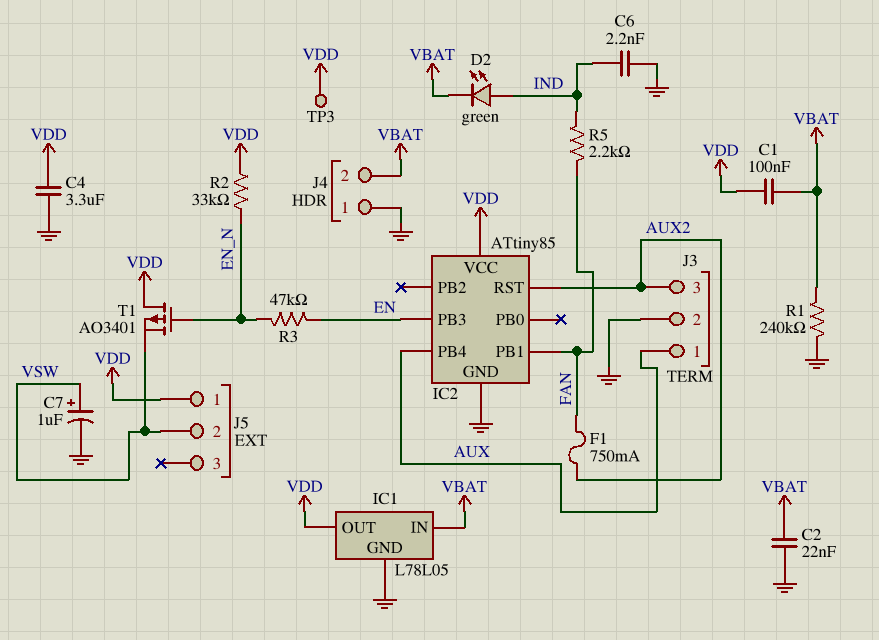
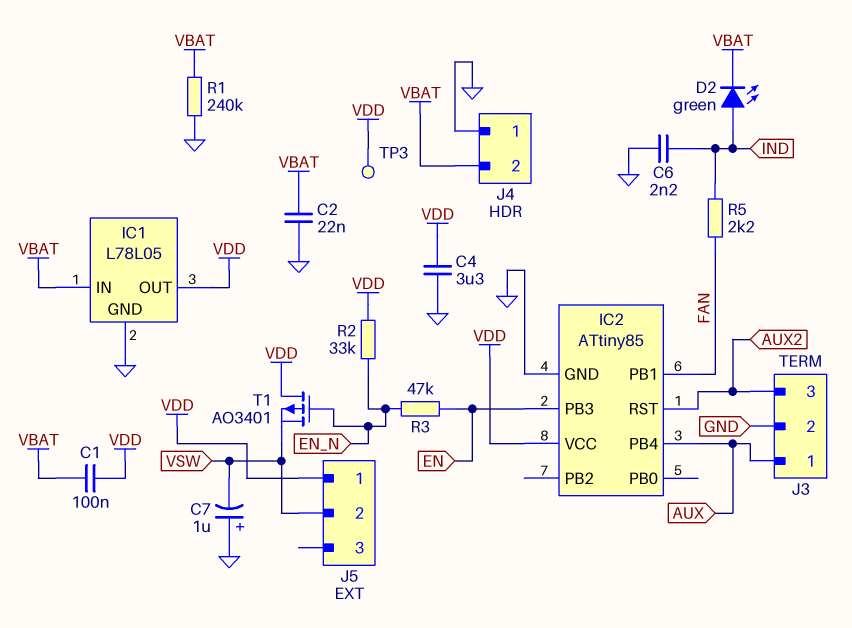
C7: 1uF (plus VSW, minus GND) -> 1uF (plus GND, minus VSW)
F1: 750mA (AUX2, FAN) -> none

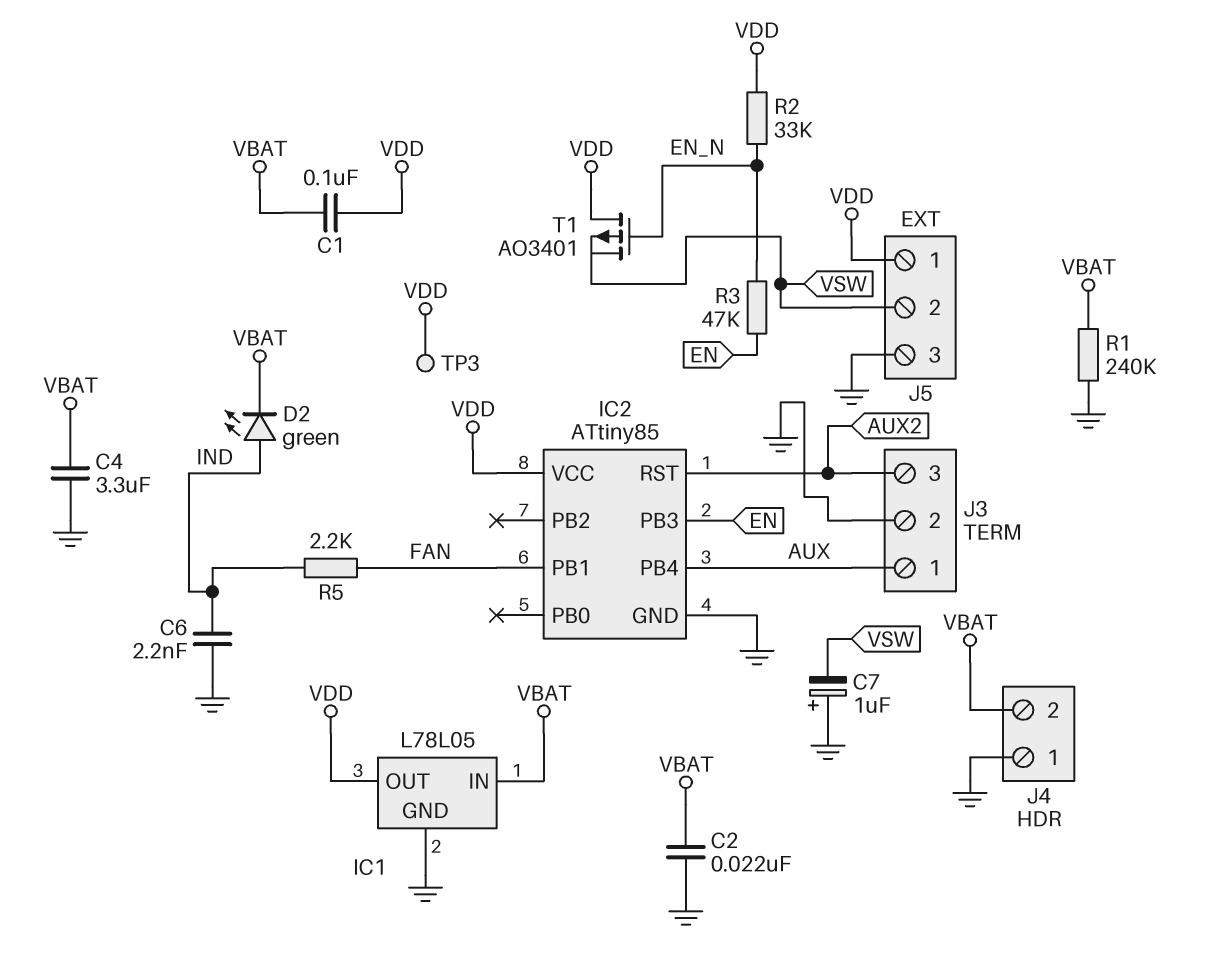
C4: 3.3uF (GND, VDD) -> 3.3uF (GND, VBAT)
J5 pin 3: none -> GND

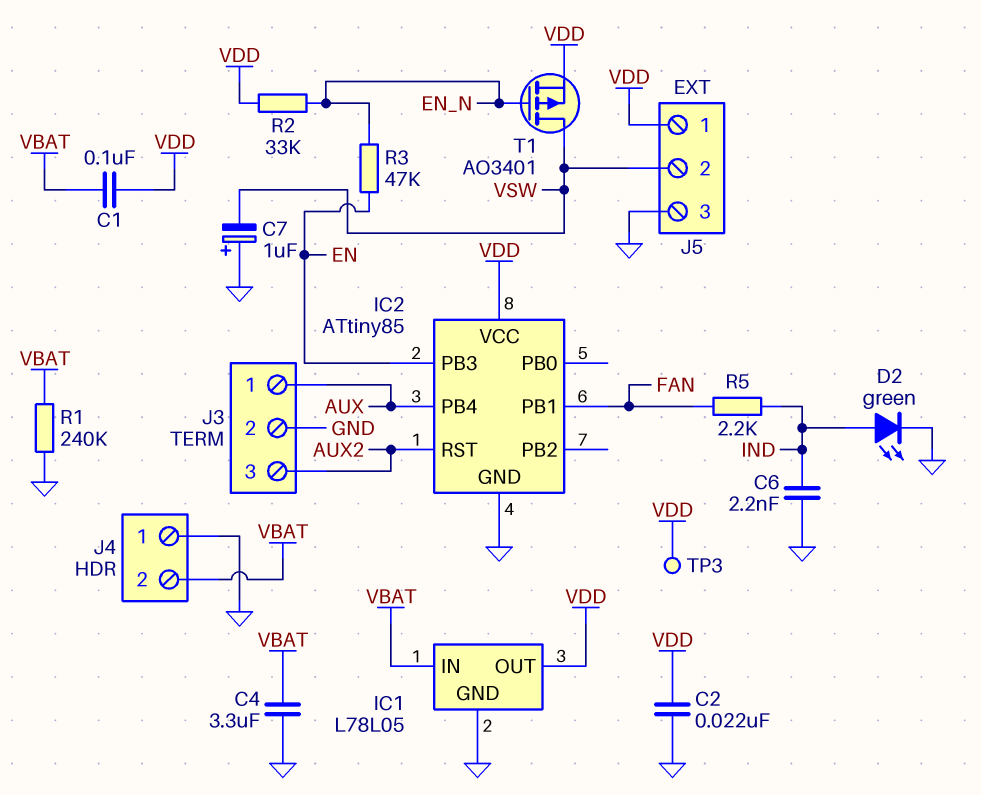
C2: 22nF (GND, VBAT) -> 22nF (GND, VDD)
D2: LED green (A IND, K VBAT) -> LED green (A IND, K GND)
T1: PMOS AO3401 (G EN_N, D VDD, S VSW) -> PMOS AO3401 (G EN_N, D VSW, S VDD)

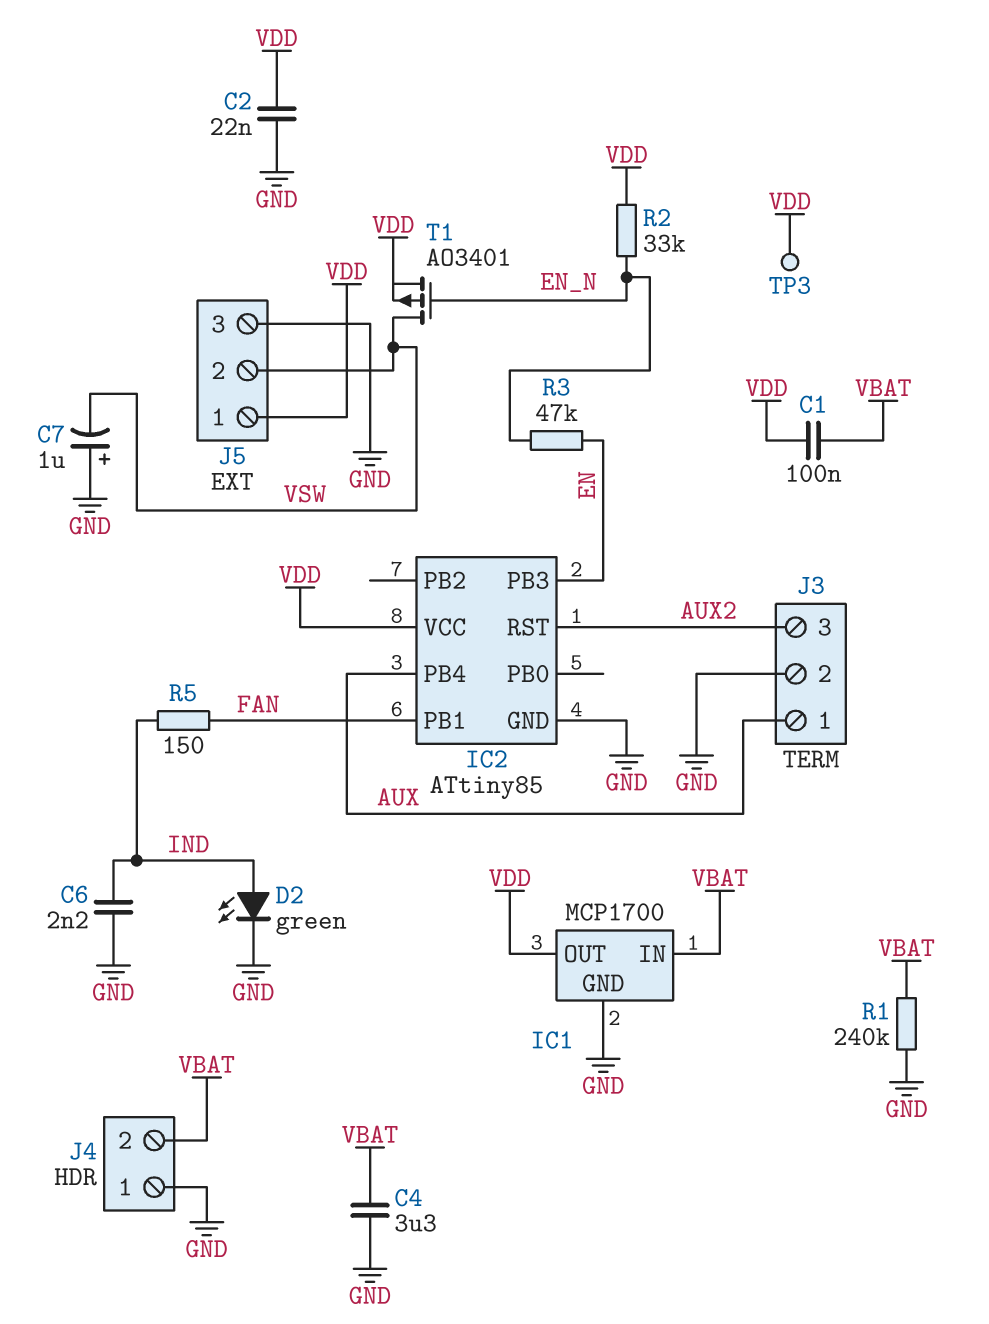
IC1: L78L05 -> MCP1700
R5: 2.2k (FAN, IND) -> 150 (FAN, IND)

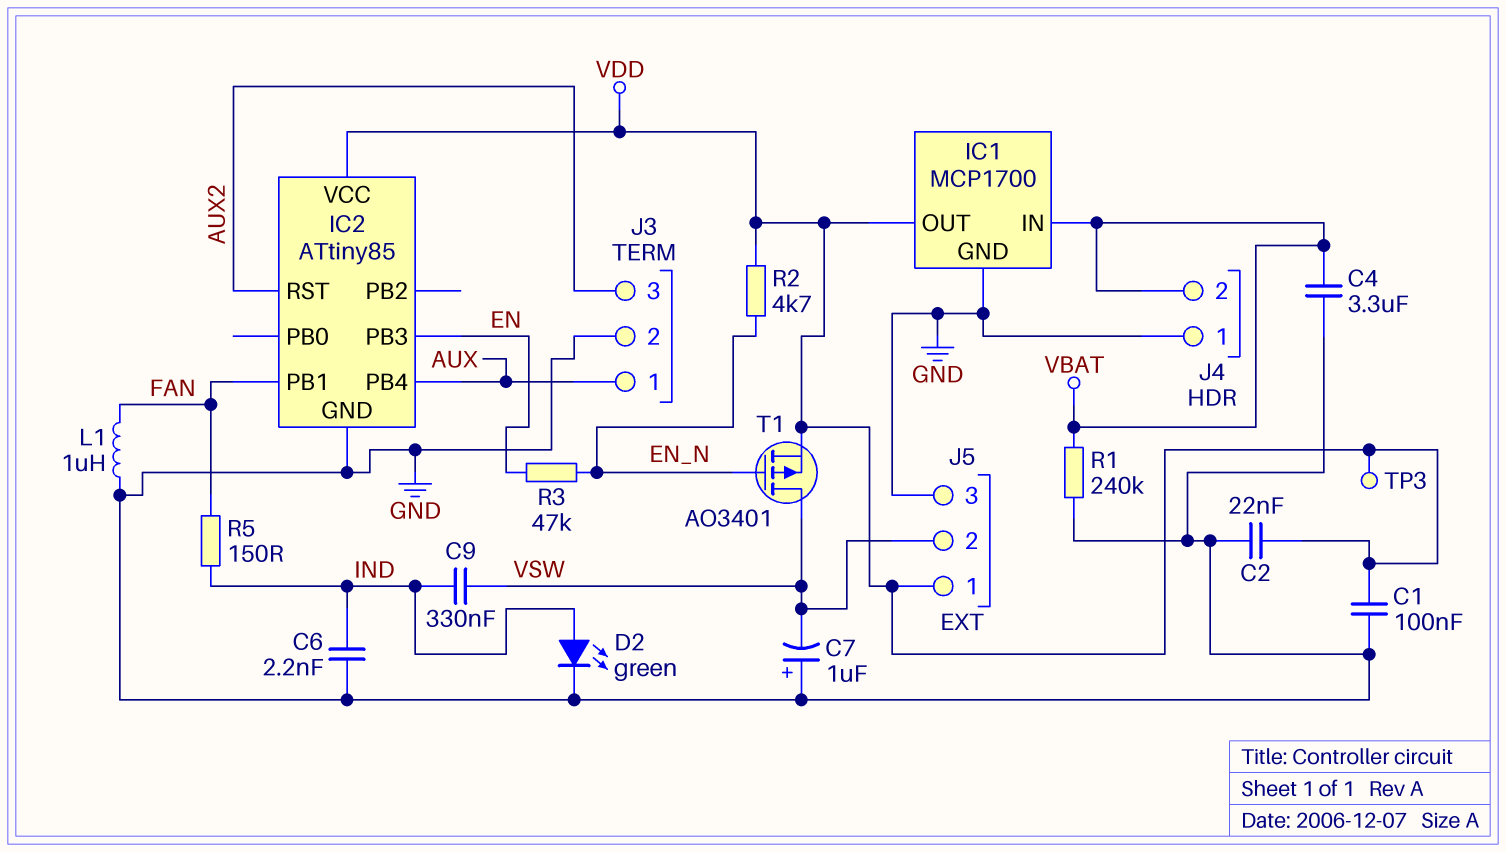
C1: 100nF (VBAT, VDD) -> 100nF (GND, VDD)
C9: none -> 330nF (IND, VSW)
L1: none -> 1uH (FAN, GND)
R2: 33k (EN_N, VDD) -> 4.7k (EN_N, VDD)

